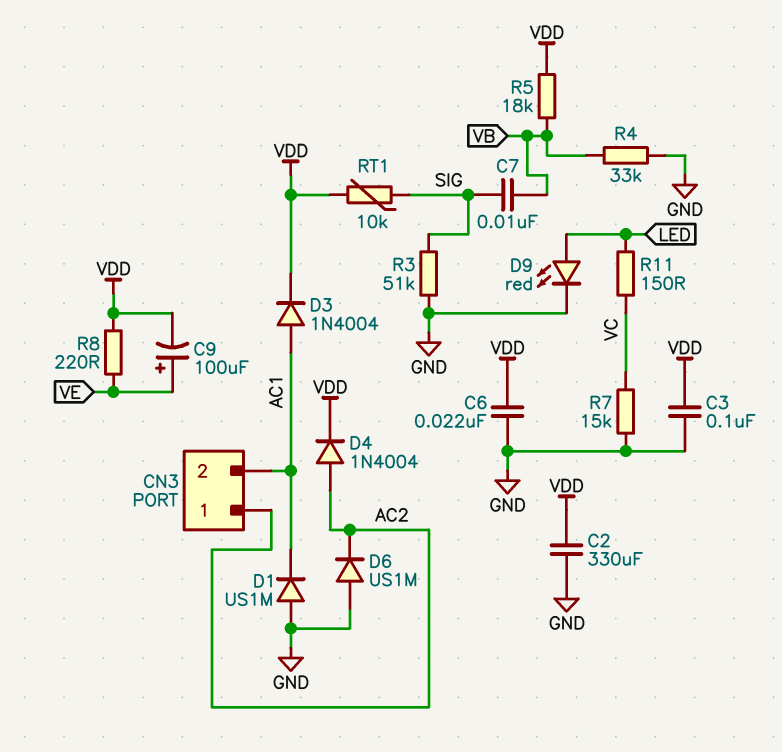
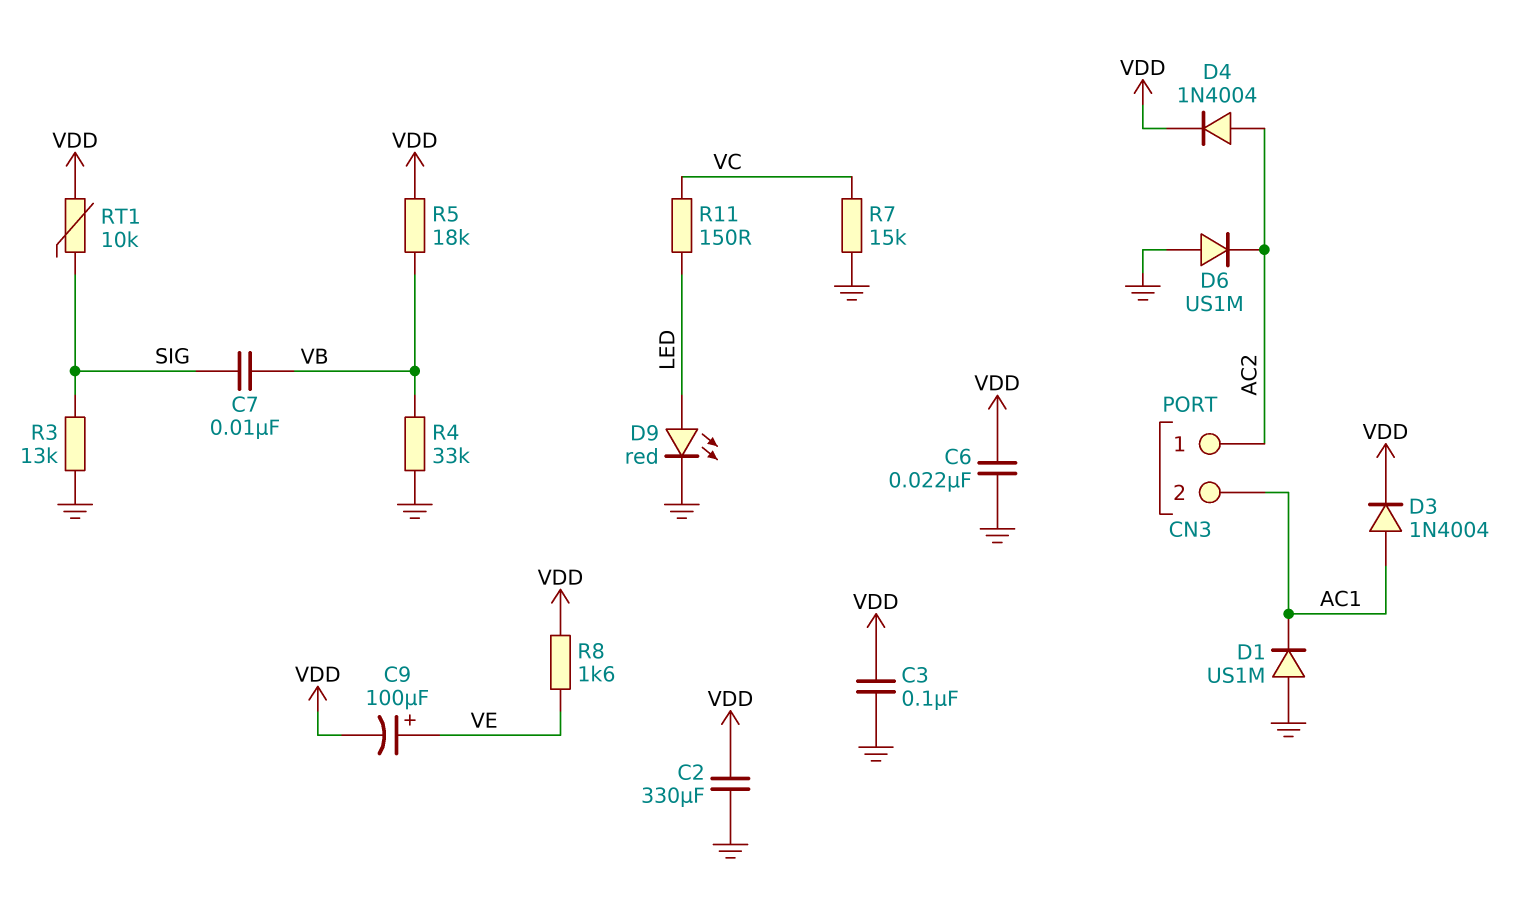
R3: 51k (GND, SIG) -> 13k (GND, SIG)
R8: 220 (VDD, VE) -> 1.6k (VDD, VE)

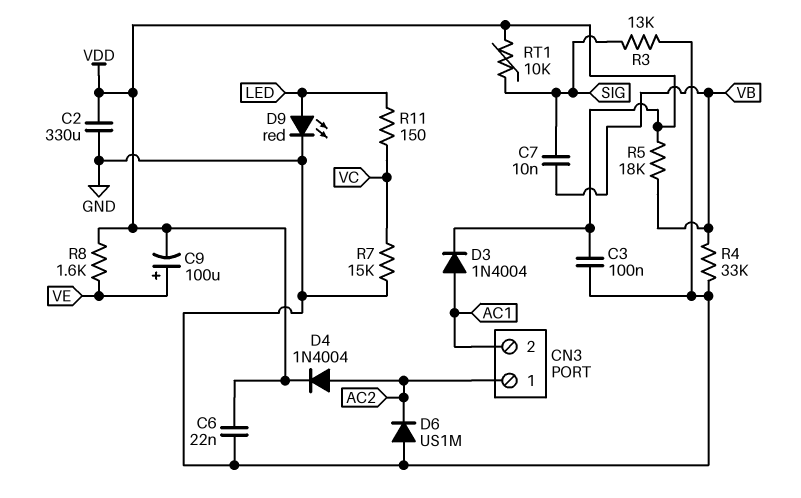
D1: diode US1M (A GND, K AC1) -> none

